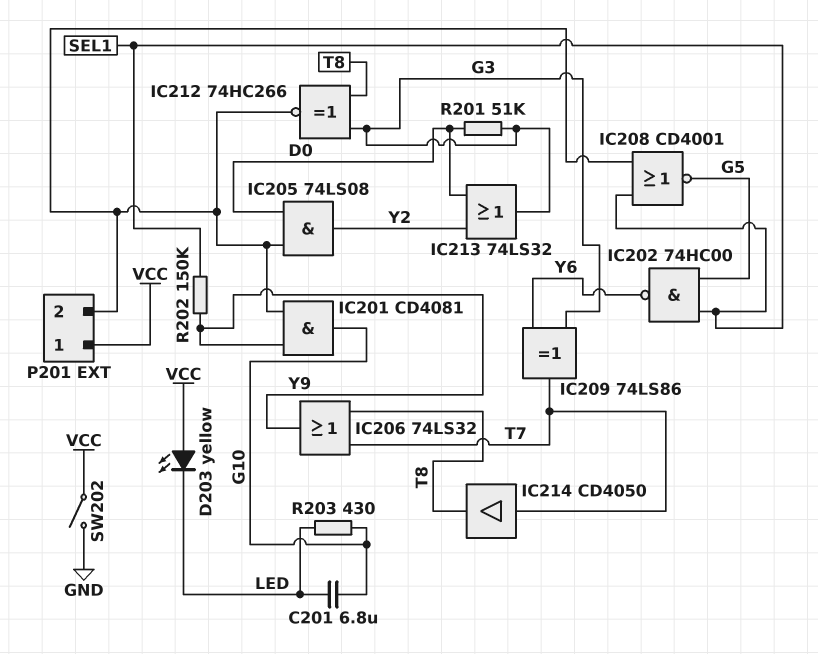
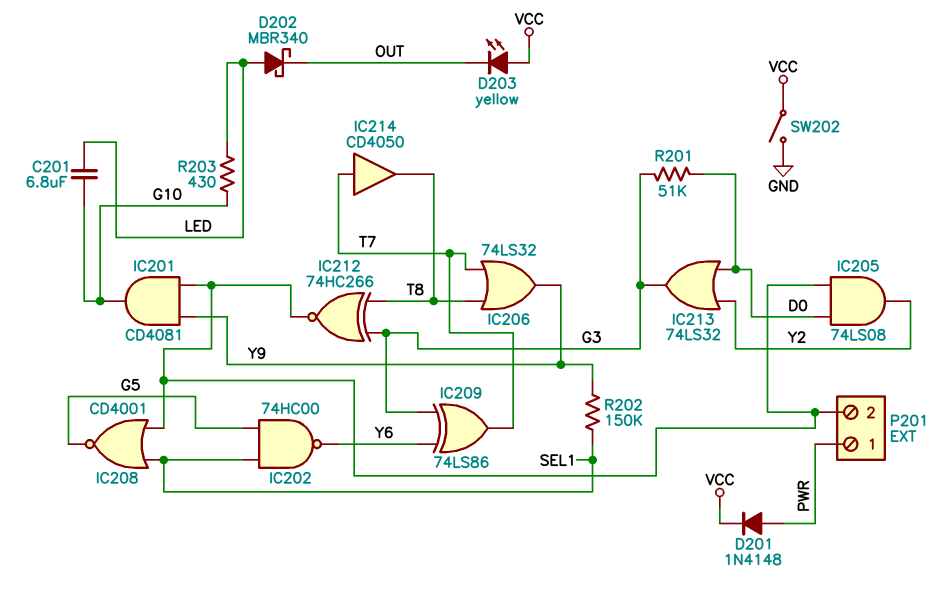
D201: none -> diode 1N4148 (A PWR, K VCC)
D202: none -> schottky MBR340 (A LED, K OUT)
D203: LED yellow (A VCC, K LED) -> LED yellow (A VCC, K OUT)
P201 pin 1: VCC -> PWR

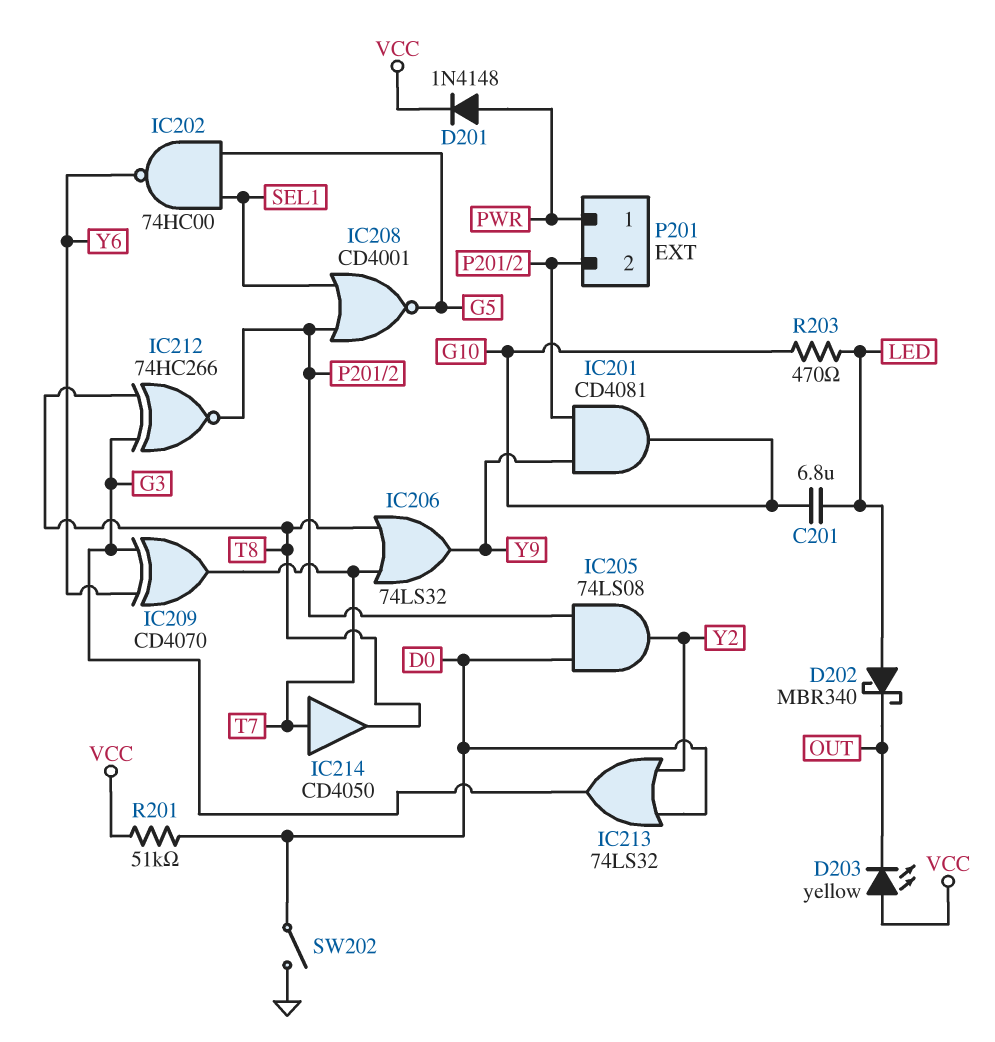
IC209: XOR 74LS86 (in G3, in Y6, out T7) -> XOR CD4070 (in G3, in Y6, out T7)
R201: 51k (D0, G3) -> 51k (D0, VCC)
R202: 150k (SEL1, Y9) -> none
R203: 430 (G10, LED) -> 470 (G10, LED)
SW202: switch (GND, VCC) -> switch (D0, GND)

